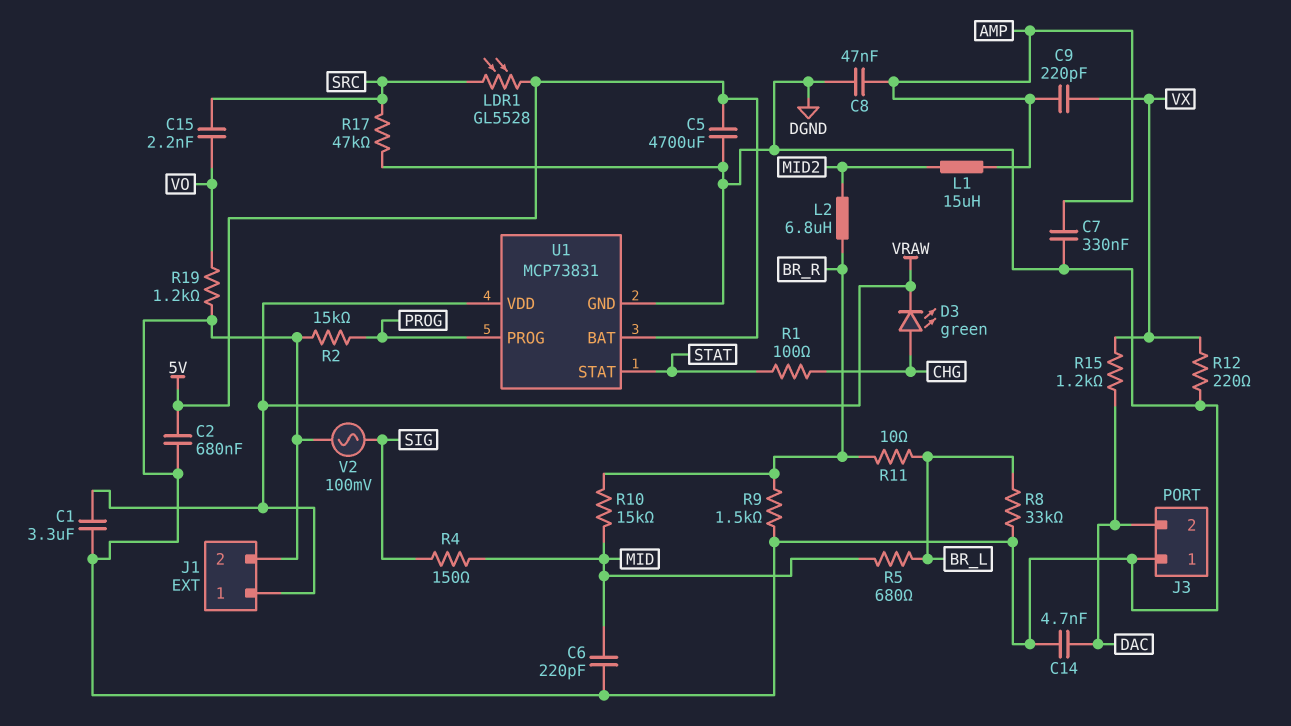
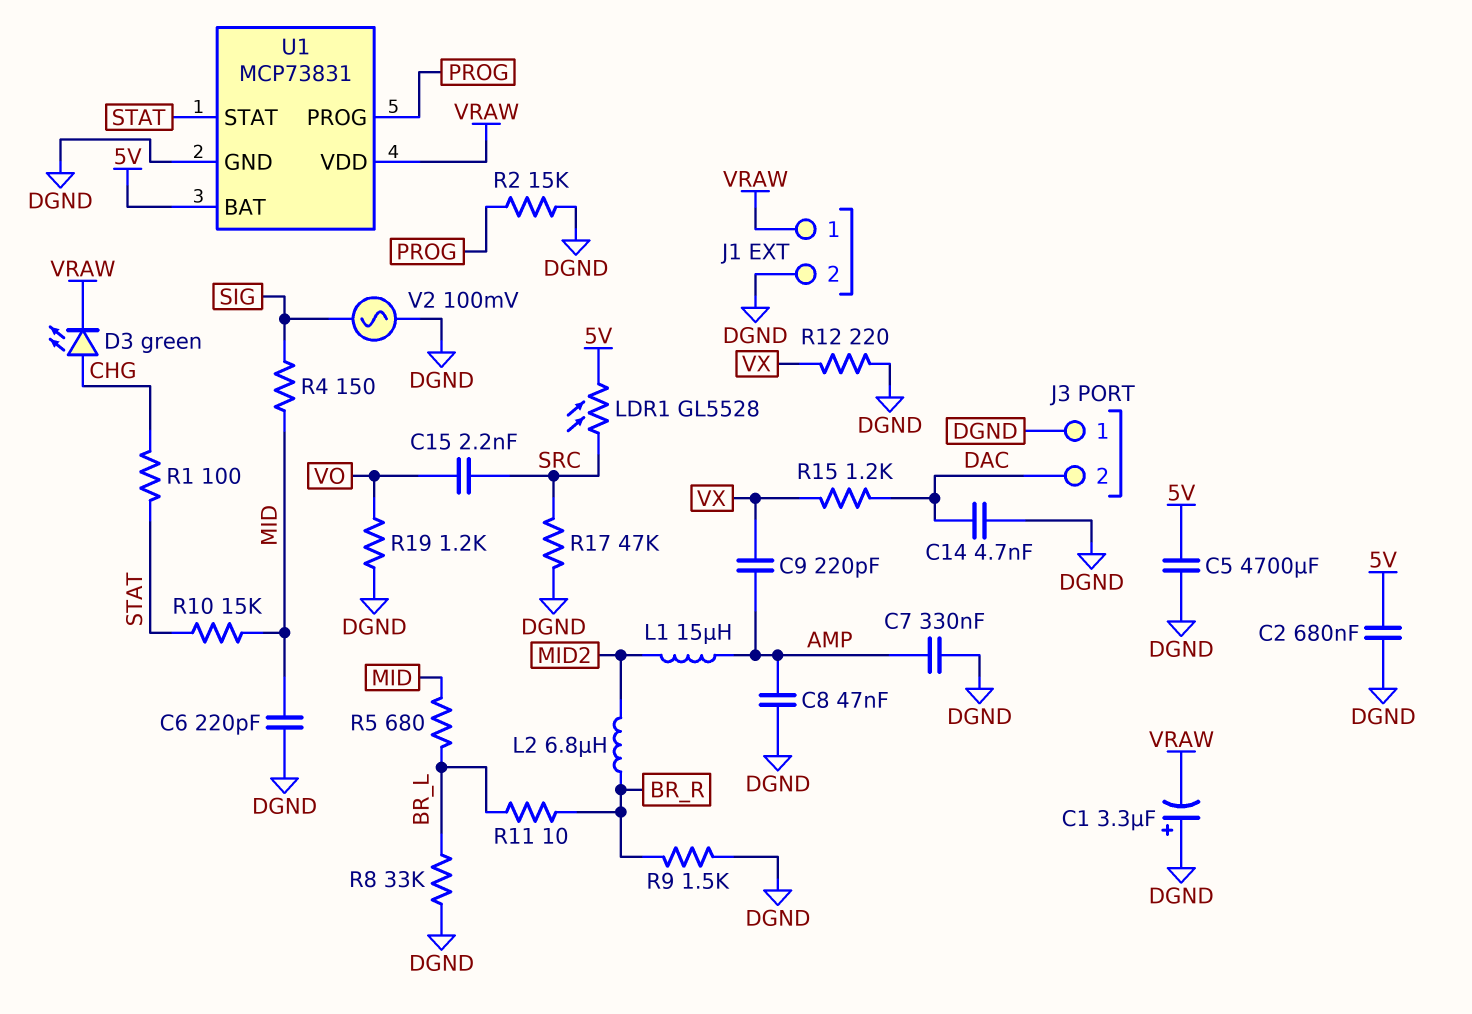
C1: 3.3uF (DGND, VRAW) -> 3.3uF (plus DGND, minus VRAW)
R10: 15k (BR_R, MID) -> 15k (MID, STAT)

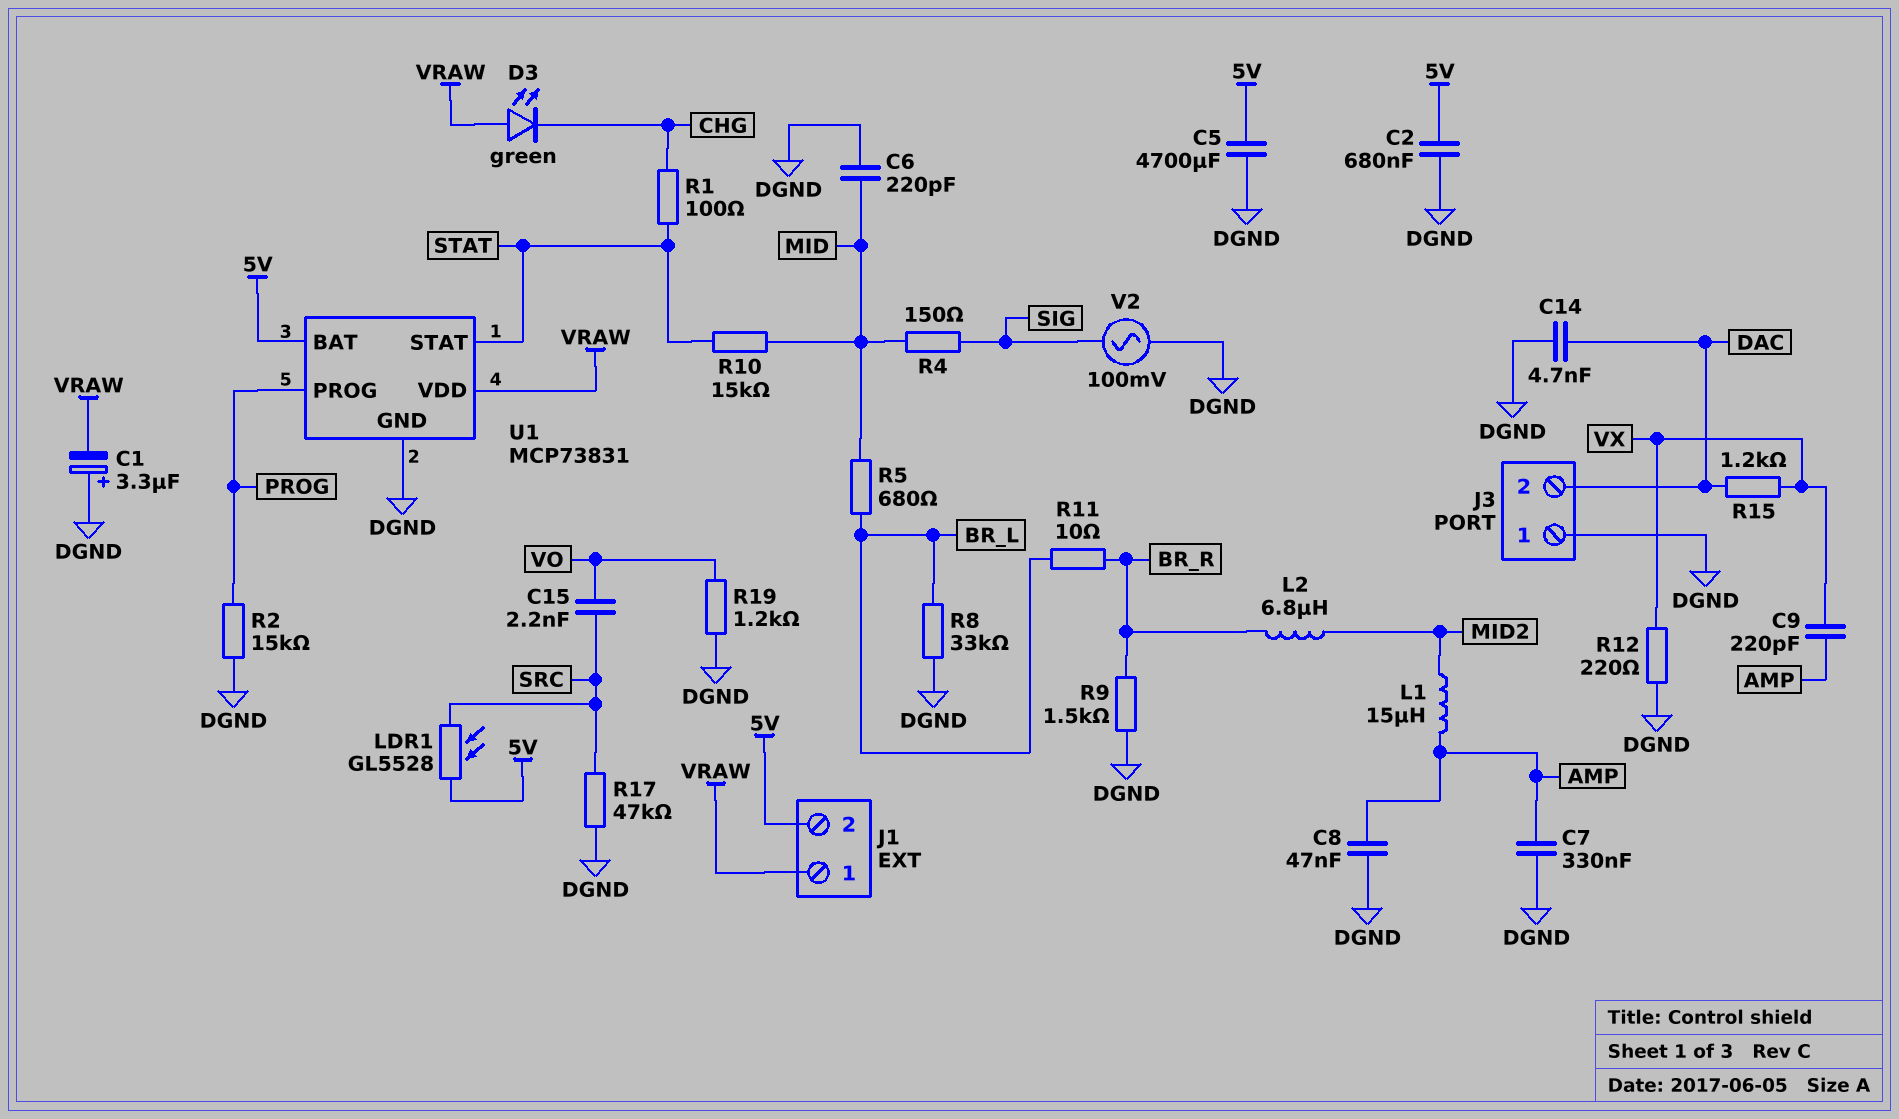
D3: LED green (A CHG, K VRAW) -> LED green (A VRAW, K CHG)
J1 pin 2: DGND -> 5V

